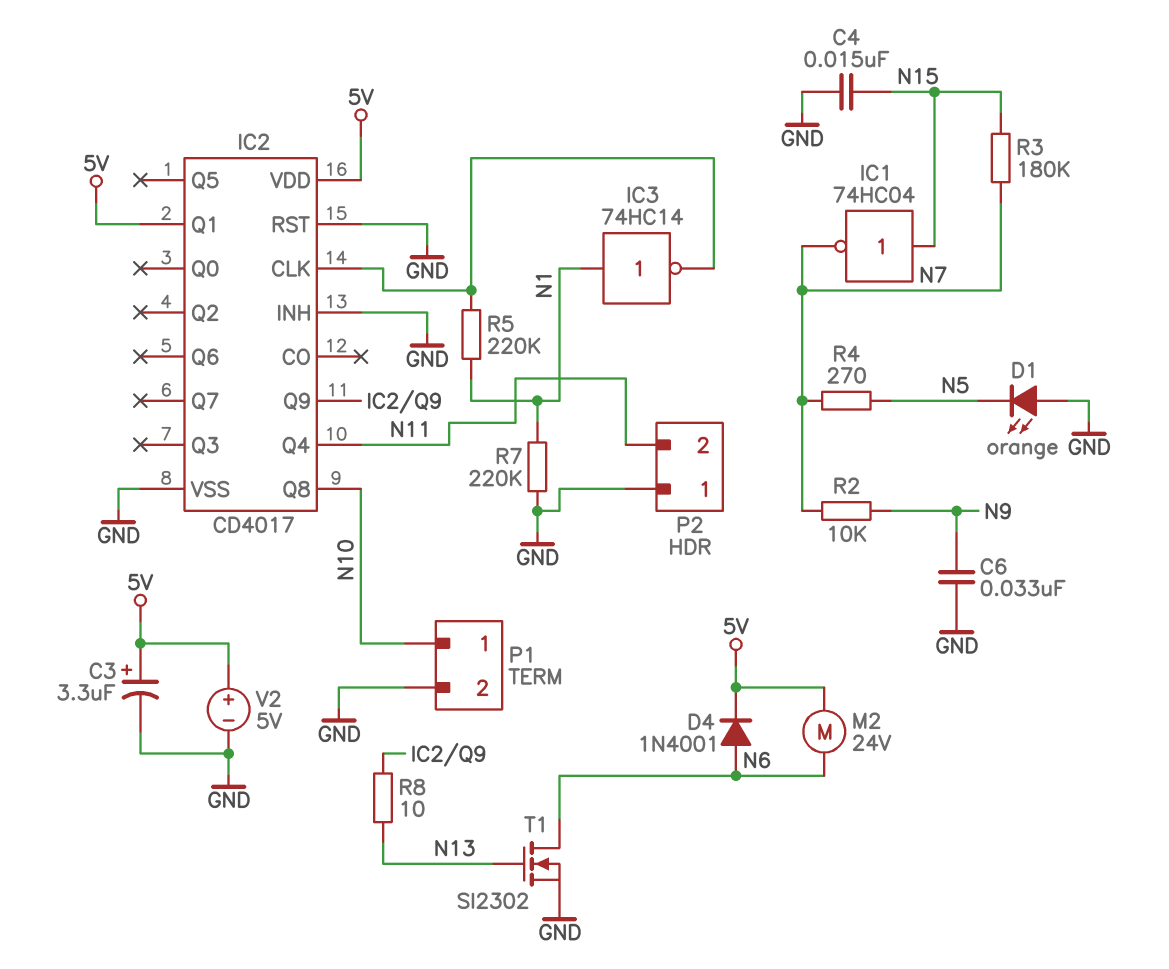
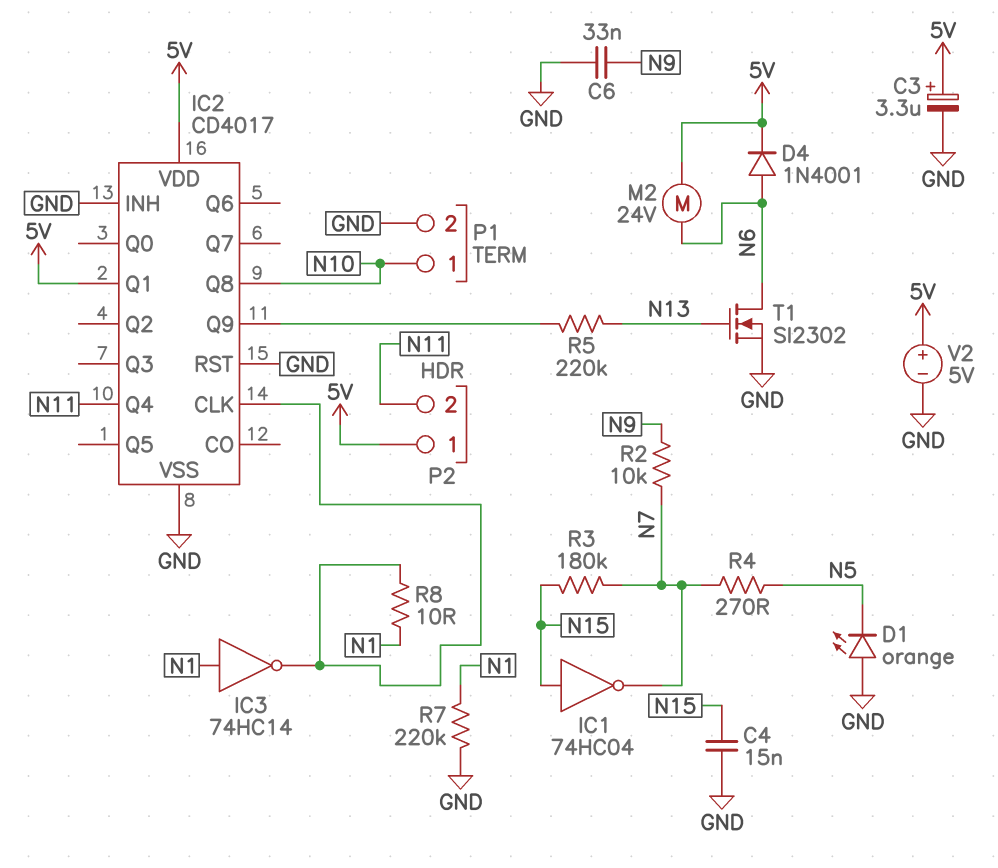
P2 pin 1: GND -> 5V
R5: 220k (IC2/CLK, N1) -> 220k (IC2/Q9, N13)
R8: 10 (IC2/Q9, N13) -> 10 (IC2/CLK, N1)

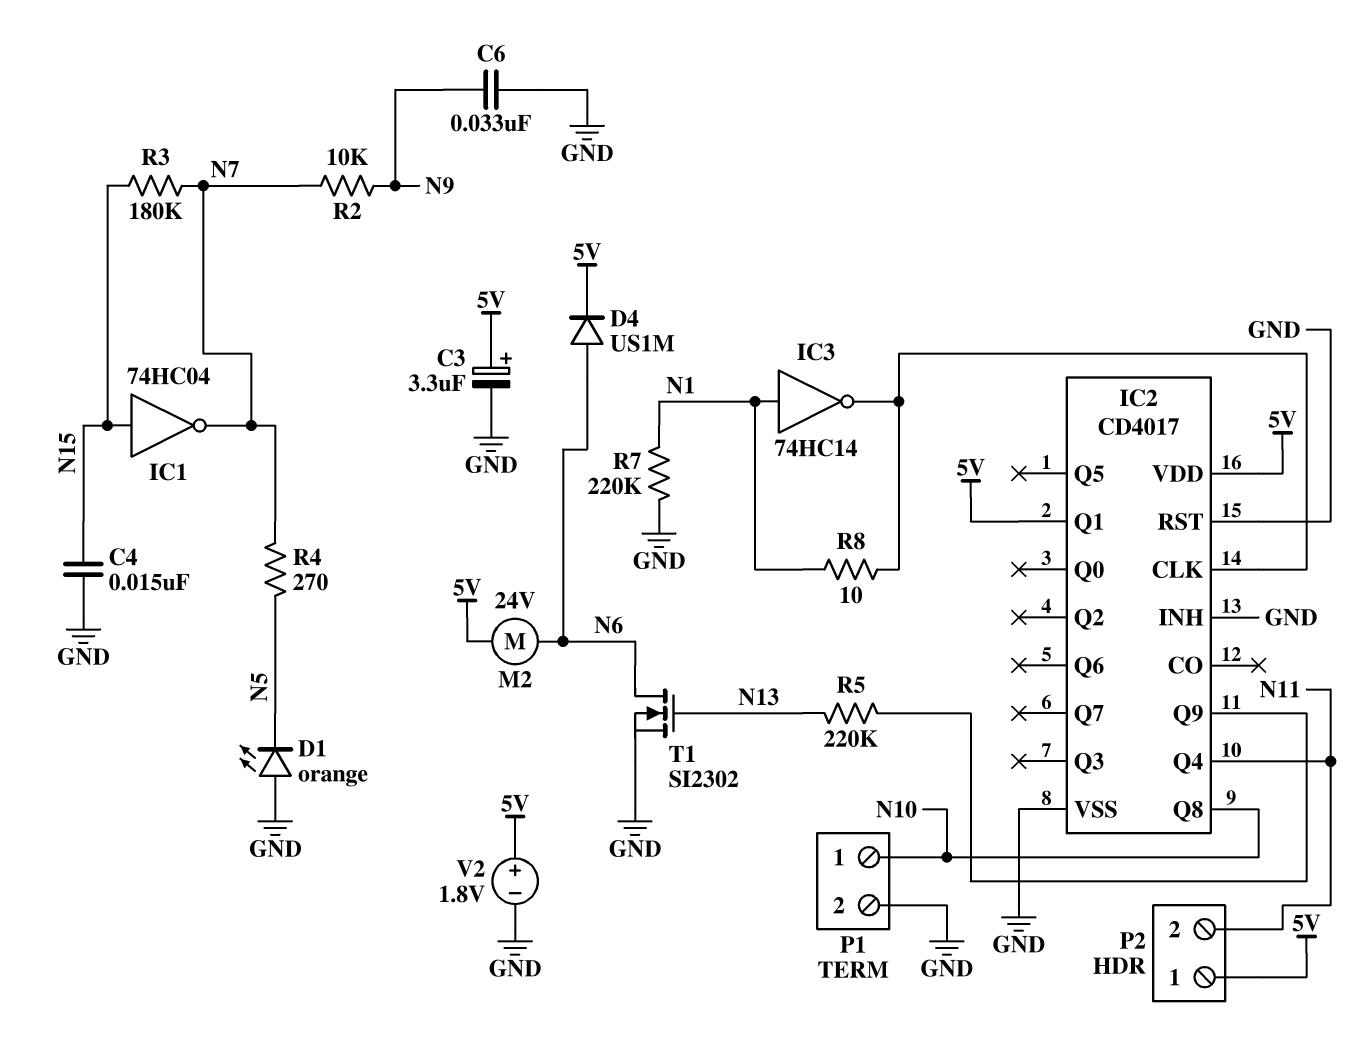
D4: diode 1N4001 (A N6, K 5V) -> diode US1M (A N6, K 5V)
V2: 5V (plus 5V, minus GND) -> 1.8V (plus 5V, minus GND)

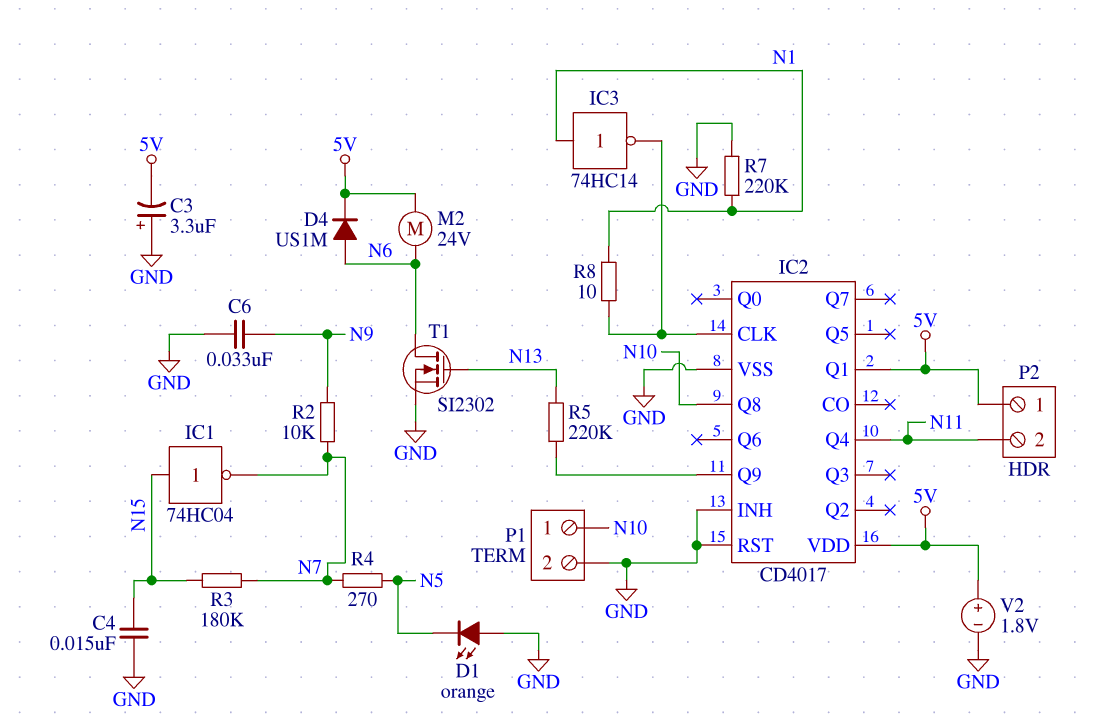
C3: 3.3uF (plus 5V, minus GND) -> 3.3uF (plus GND, minus 5V)

